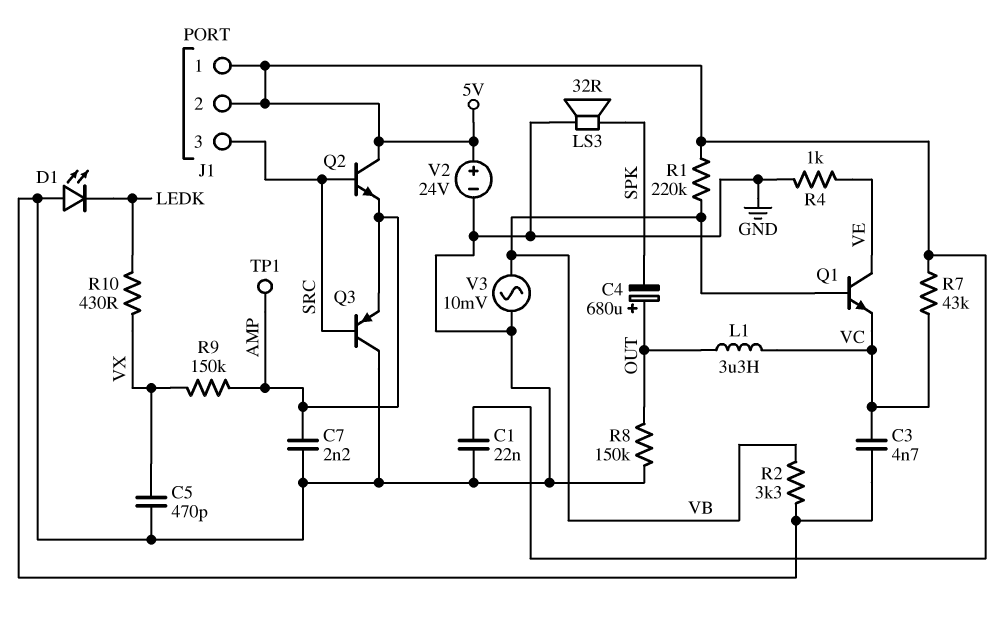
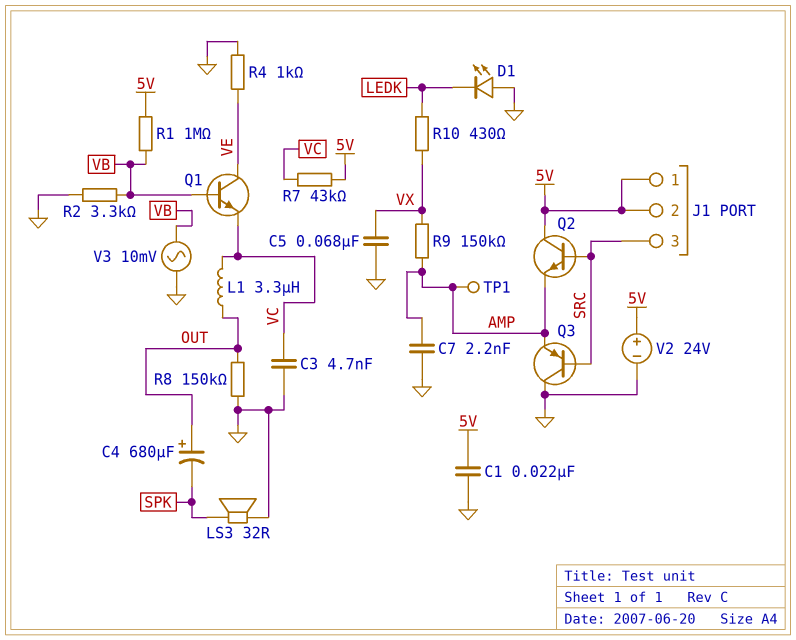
C5: 470pF (GND, VX) -> 68nF (GND, VX)
R1: 220k (5V, VB) -> 1M (5V, VB)

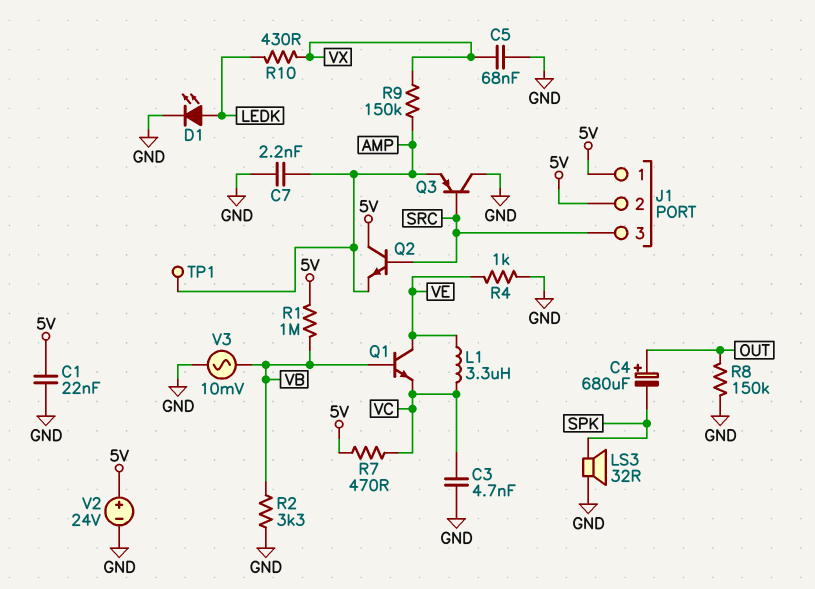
D1: LED (A GND, K LEDK) -> LED (A LEDK, K GND)
L1: 3.3uH (OUT, VC) -> 3.3uH (VC, VE)
R7: 43k (5V, VC) -> 470 (5V, VC)

